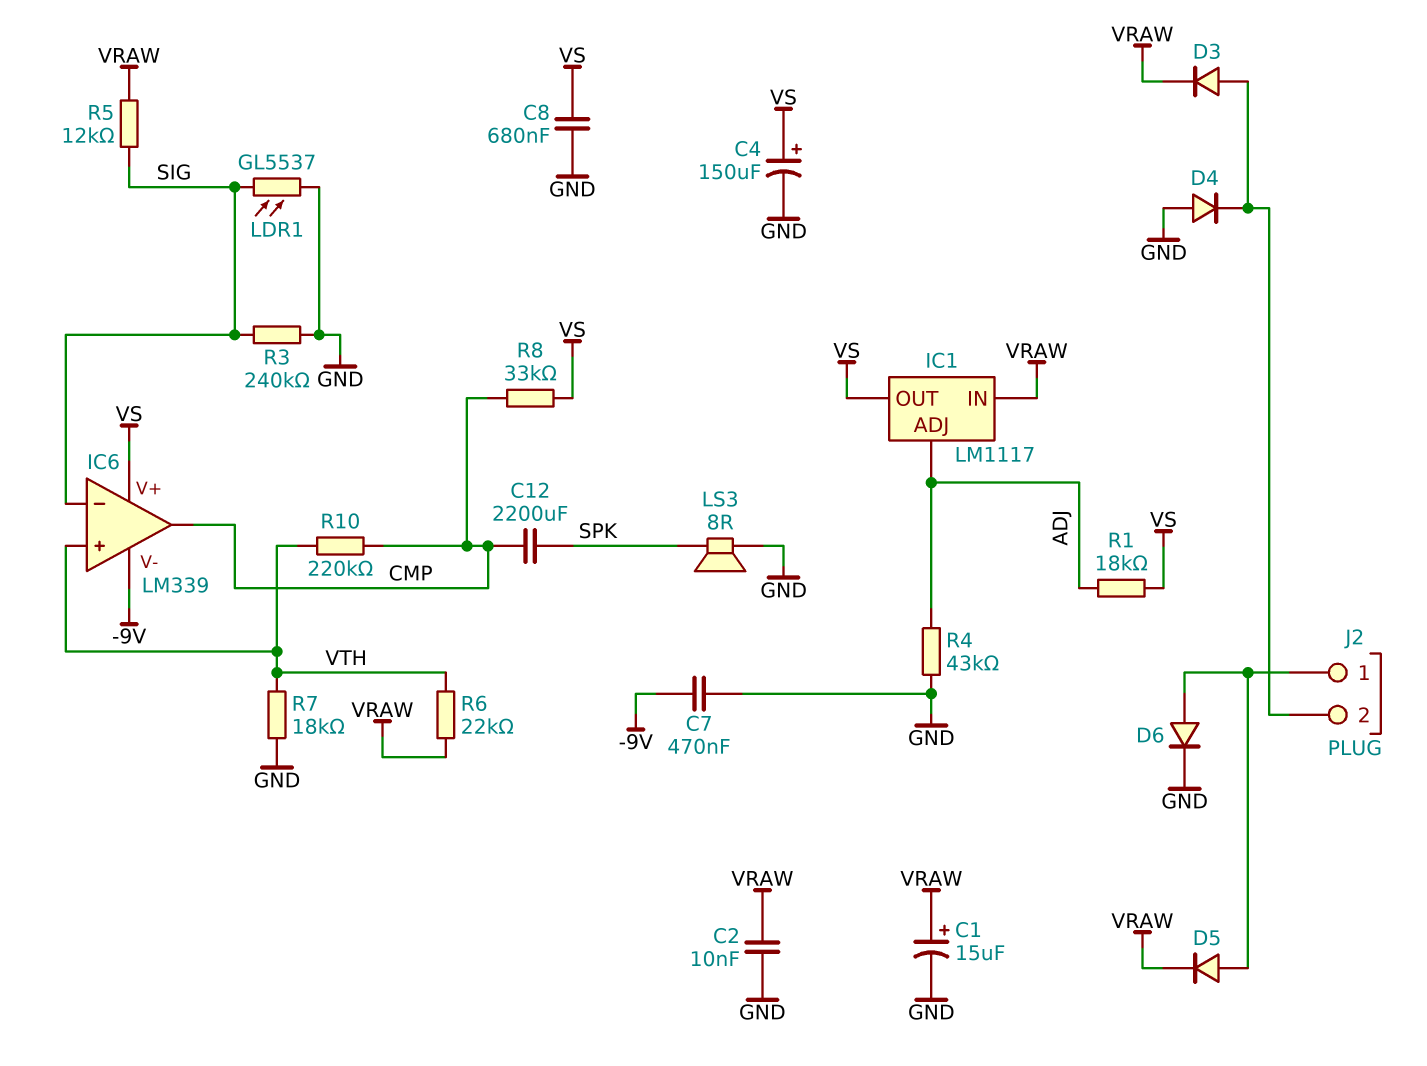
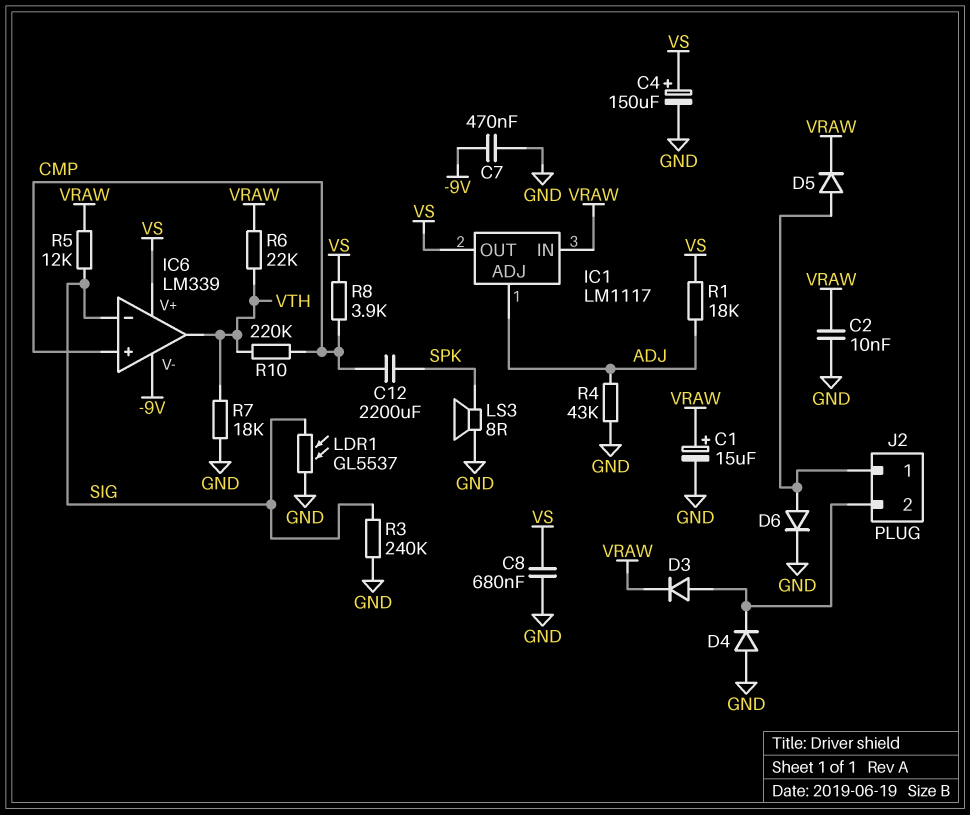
IC6 pin in+: VTH -> CMP
IC6 pin out: CMP -> VTH
R8: 33k (CMP, VS) -> 3.9k (CMP, VS)

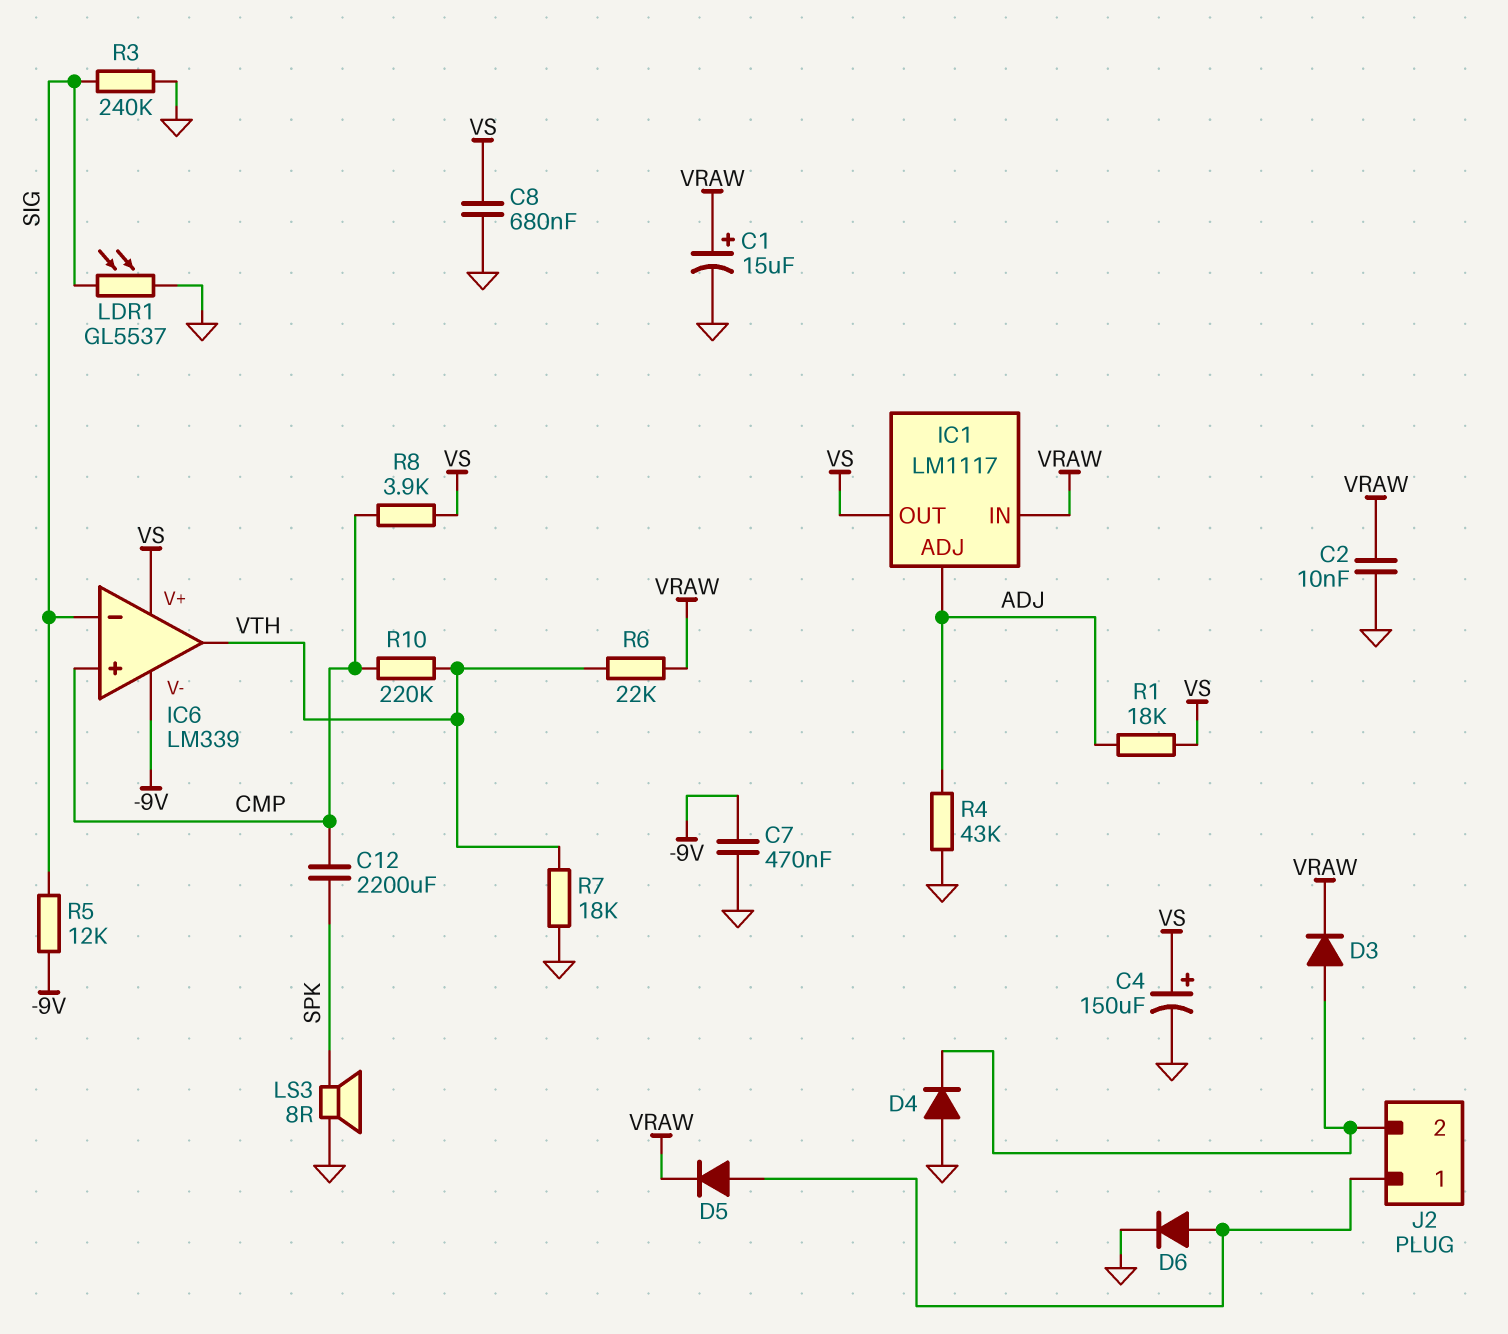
R5: 12k (SIG, VRAW) -> 12k (-9V, SIG)

